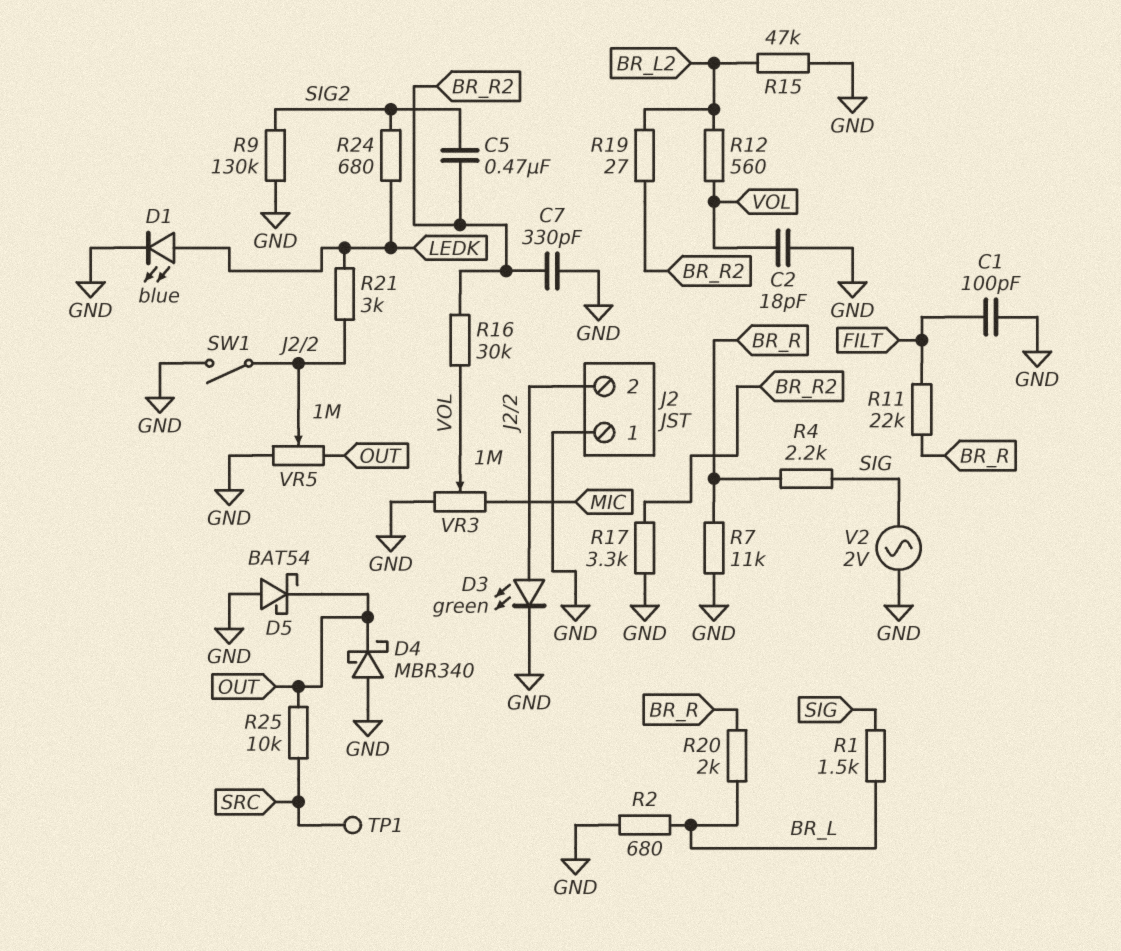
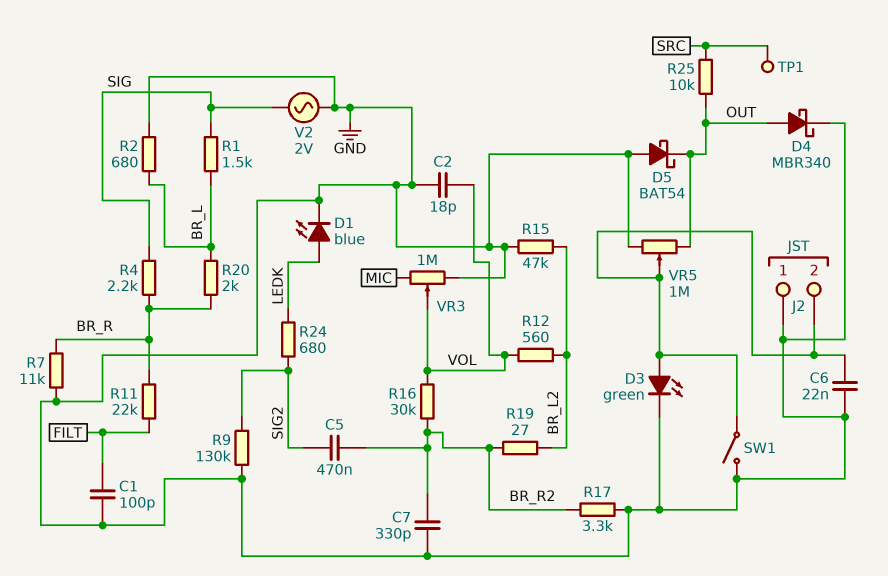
C6: none -> 22nF (GND, J2/2)
D4: schottky MBR340 (A GND, K OUT) -> schottky MBR340 (A OUT, K GND)
R21: 3k (J2/2, LEDK) -> none

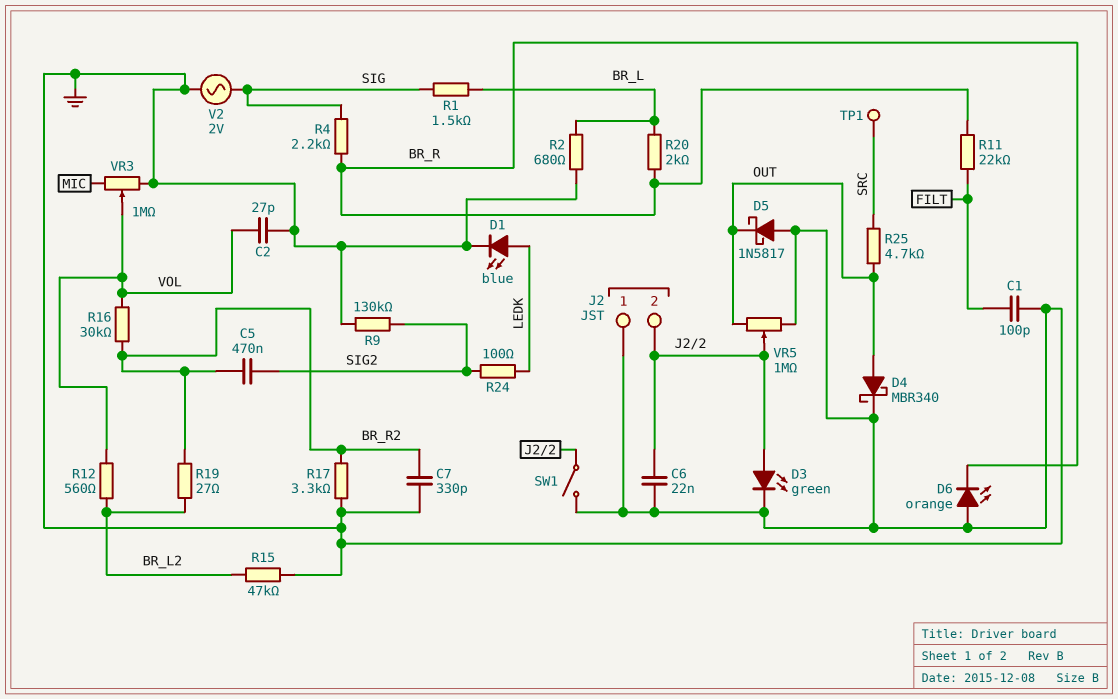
C2: 18pF (GND, VOL) -> 27pF (GND, VOL)
D5: schottky BAT54 (A GND, K OUT) -> schottky 1N5817 (A GND, K OUT)
D6: none -> LED orange (A GND, K BR_R)
R7: 11k (BR_R, GND) -> none
R24: 680 (LEDK, SIG2) -> 100 (LEDK, SIG2)
R25: 10k (OUT, SRC) -> 4.7k (OUT, SRC)

